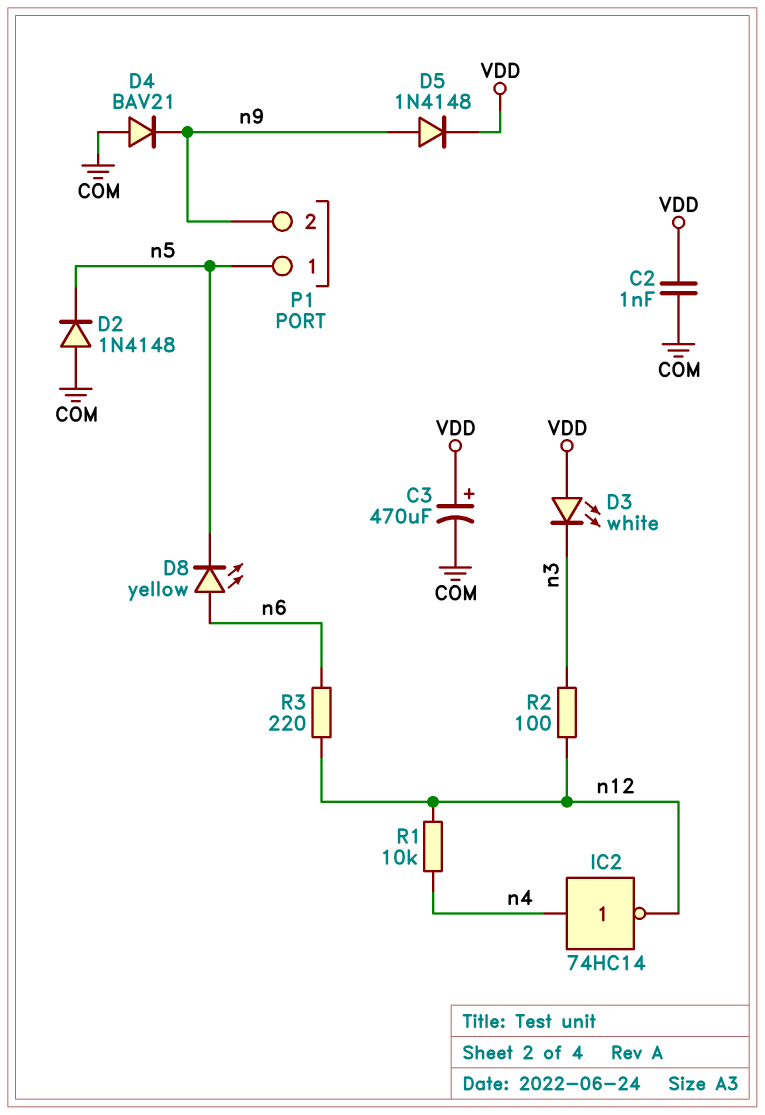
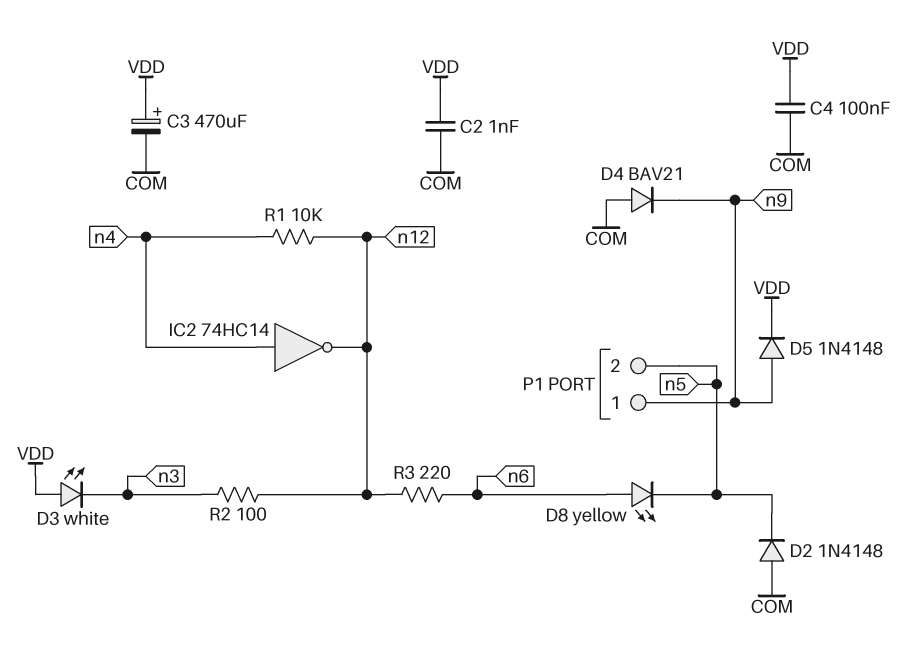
C4: none -> 100nF (COM, VDD)
P1 pin 1: n5 -> n9
P1 pin 2: n9 -> n5

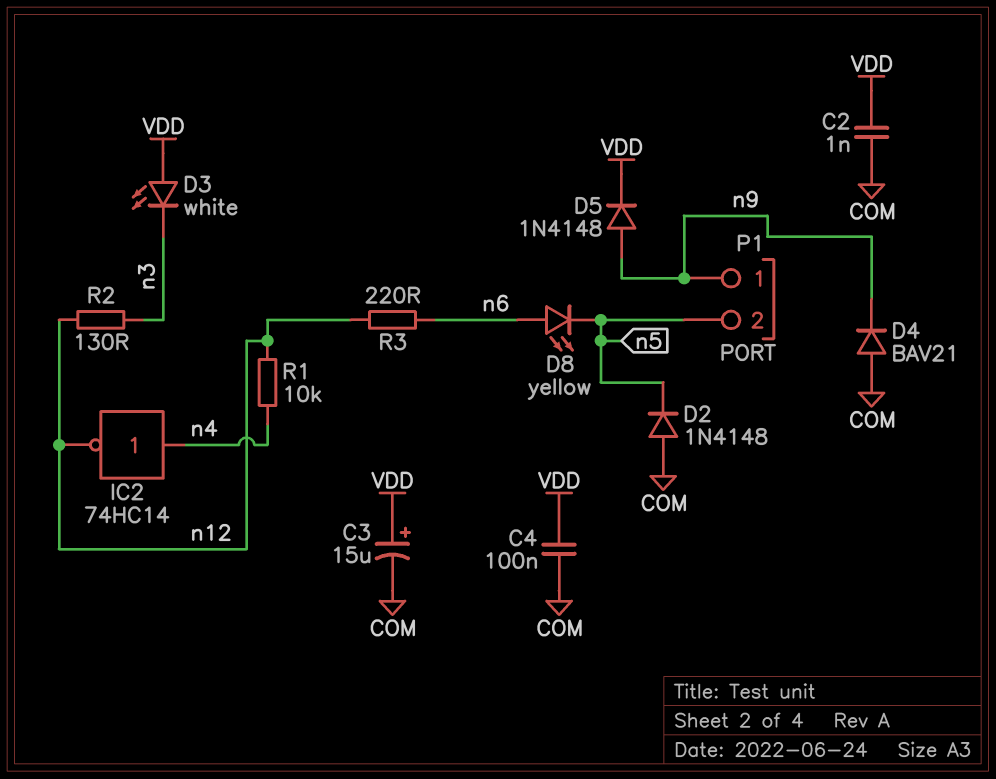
C3: 470uF (plus VDD, minus COM) -> 15uF (plus VDD, minus COM)
R2: 100 (n3, n12) -> 130 (n3, n12)

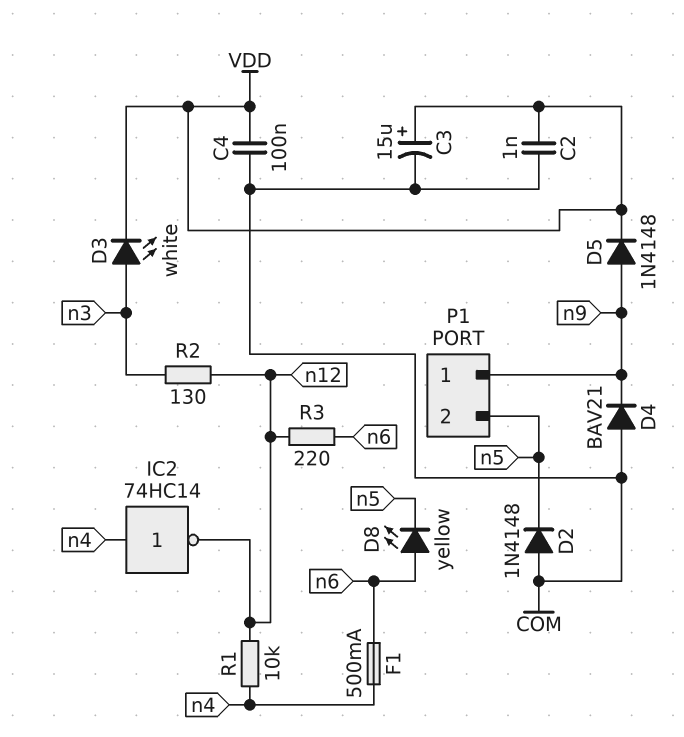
D3: LED white (A VDD, K n3) -> LED white (A n3, K VDD)
F1: none -> 500mA (n4, n6)

